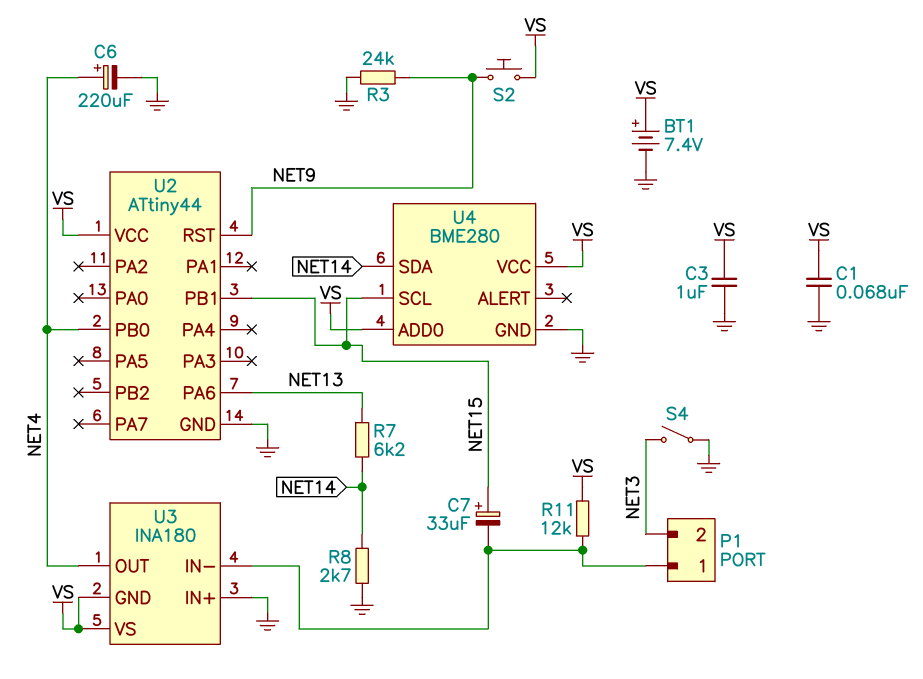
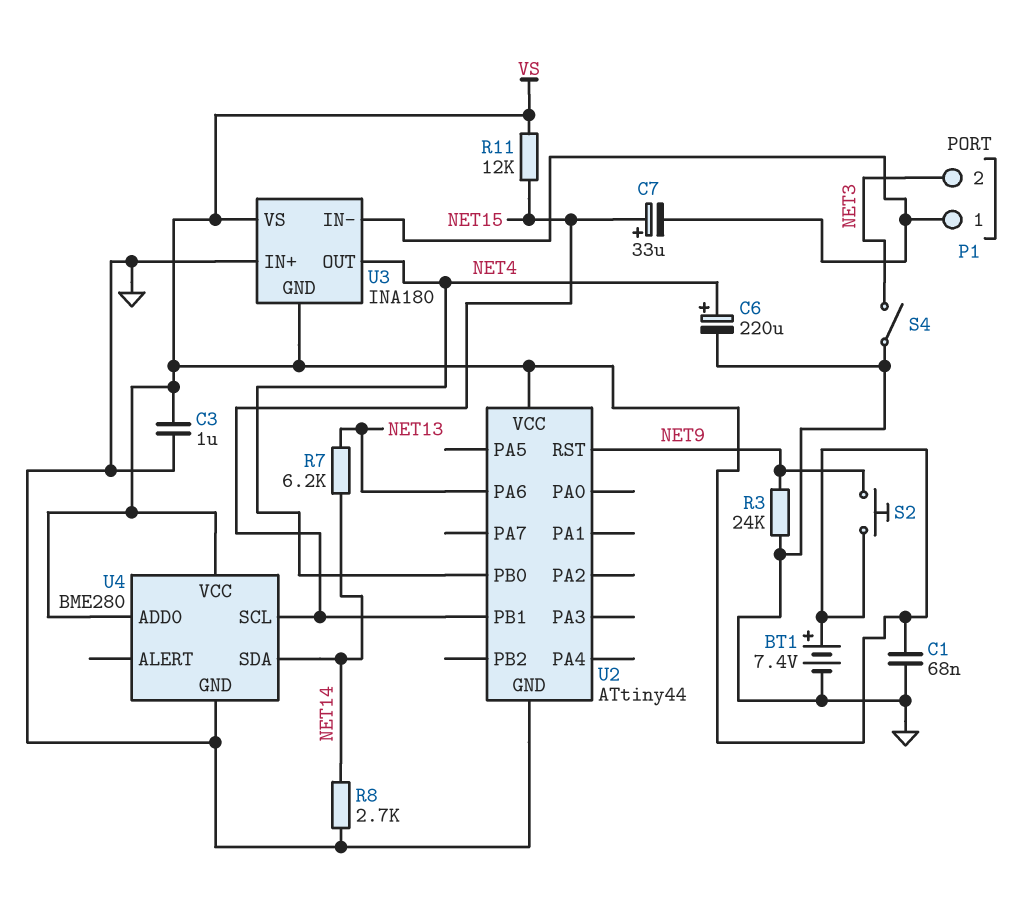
R11: 12k (P1/1, VS) -> 12k (NET15, VS)

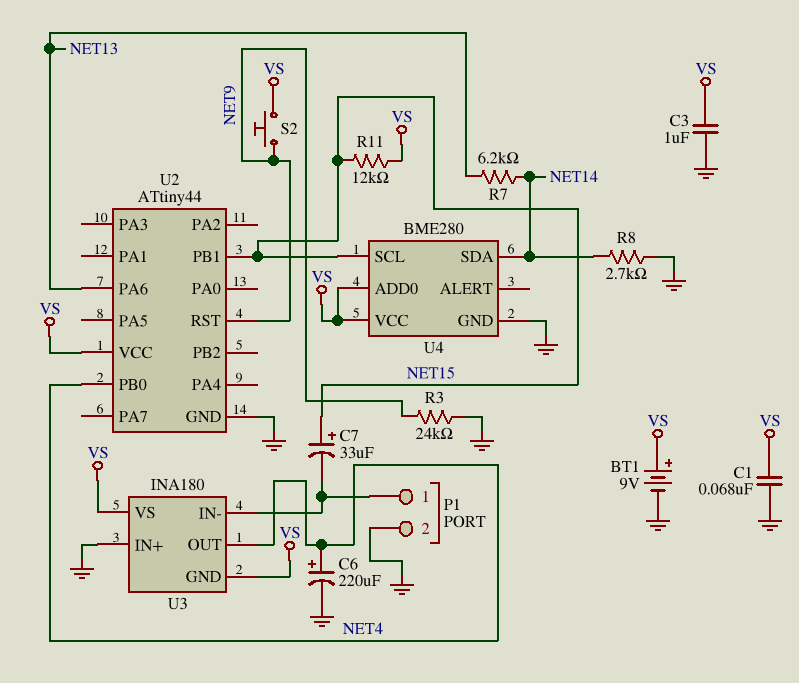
BT1: 7.4V (plus VS, minus GND) -> 9V (plus VS, minus GND)
P1 pin 2: NET3 -> GND
S4: switch (GND, NET3) -> none

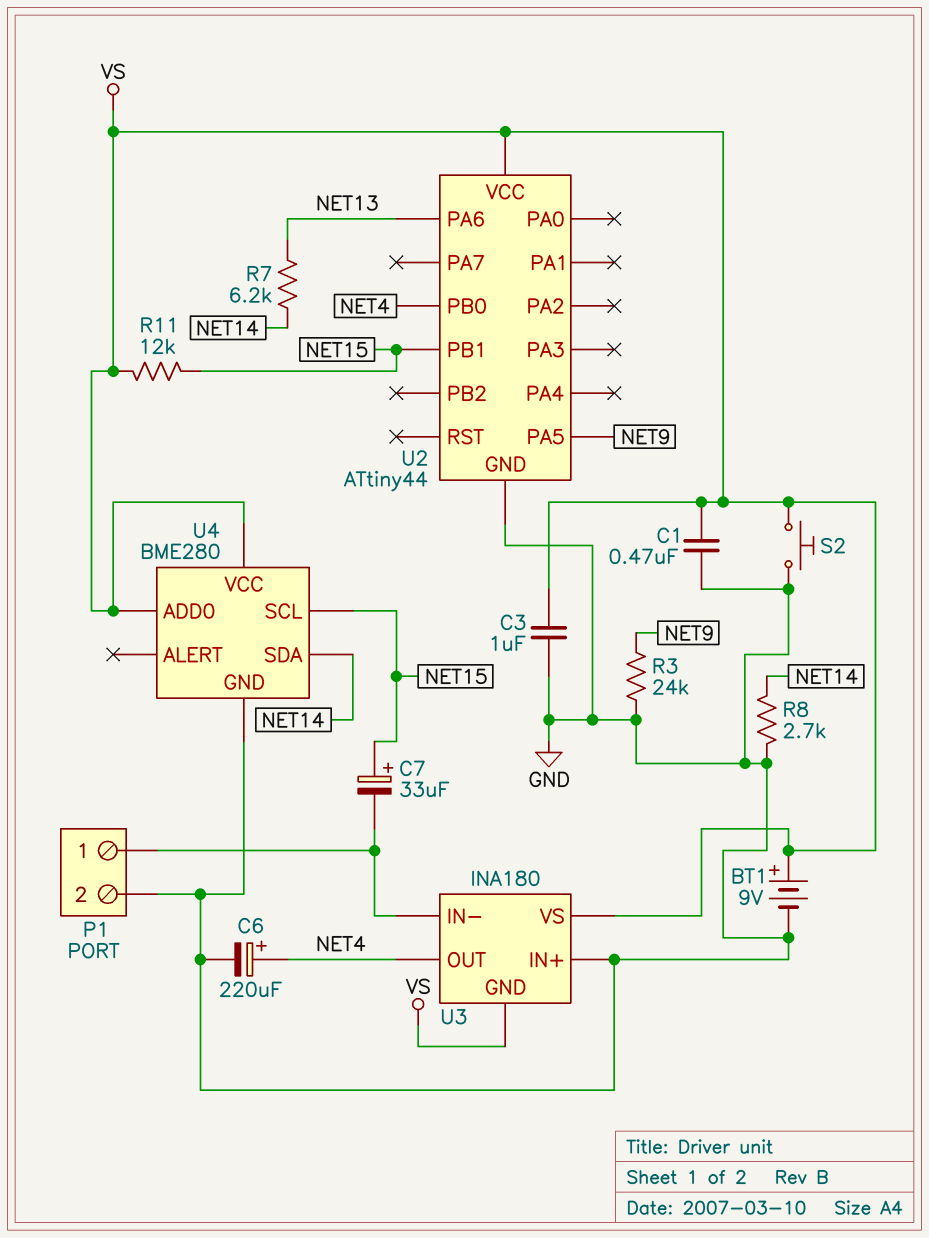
C1: 68nF (GND, VS) -> 470nF (GND, VS)
S2: button (NET9, VS) -> button (GND, VS)
U2 pin PA5: none -> NET9
U2 pin RST: NET9 -> none

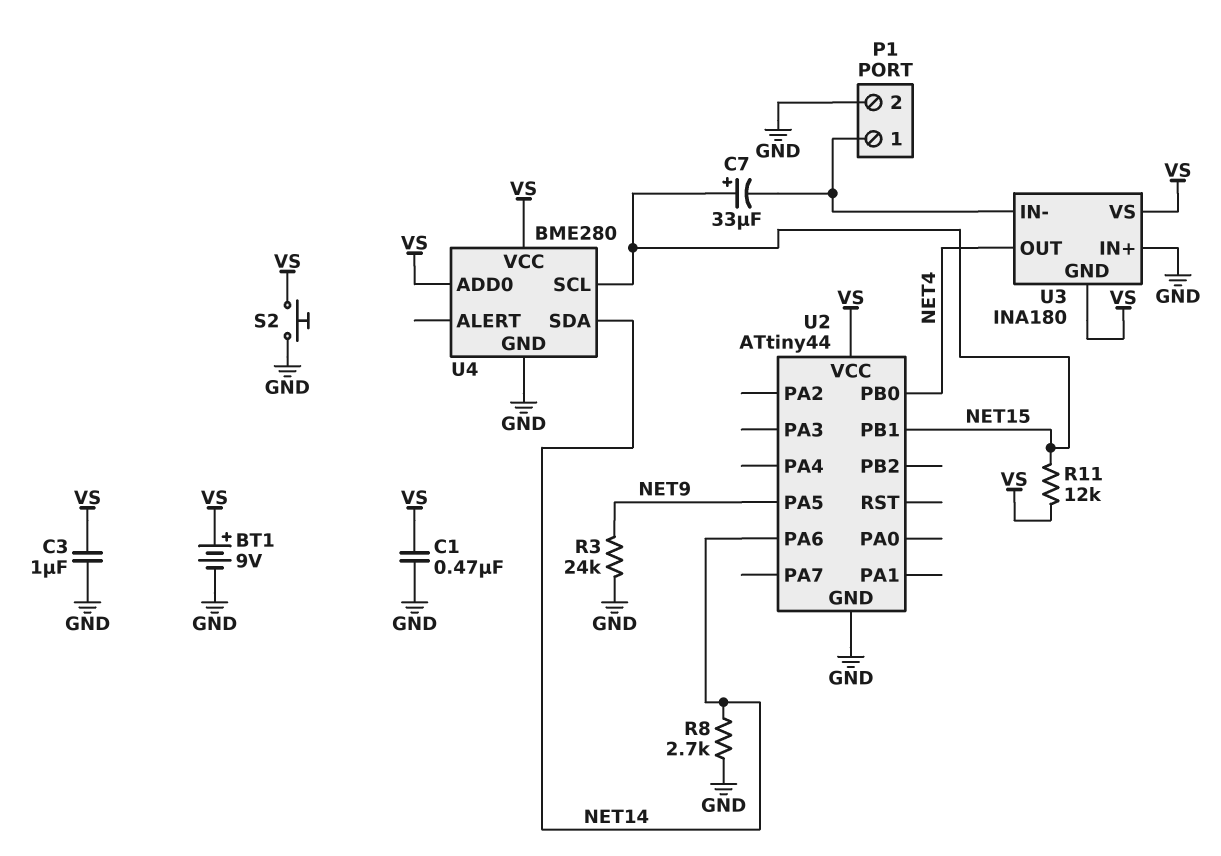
C6: 220uF (plus NET4, minus GND) -> none
R7: 6.2k (NET13, NET14) -> none
U2 pin PA6: NET13 -> NET14

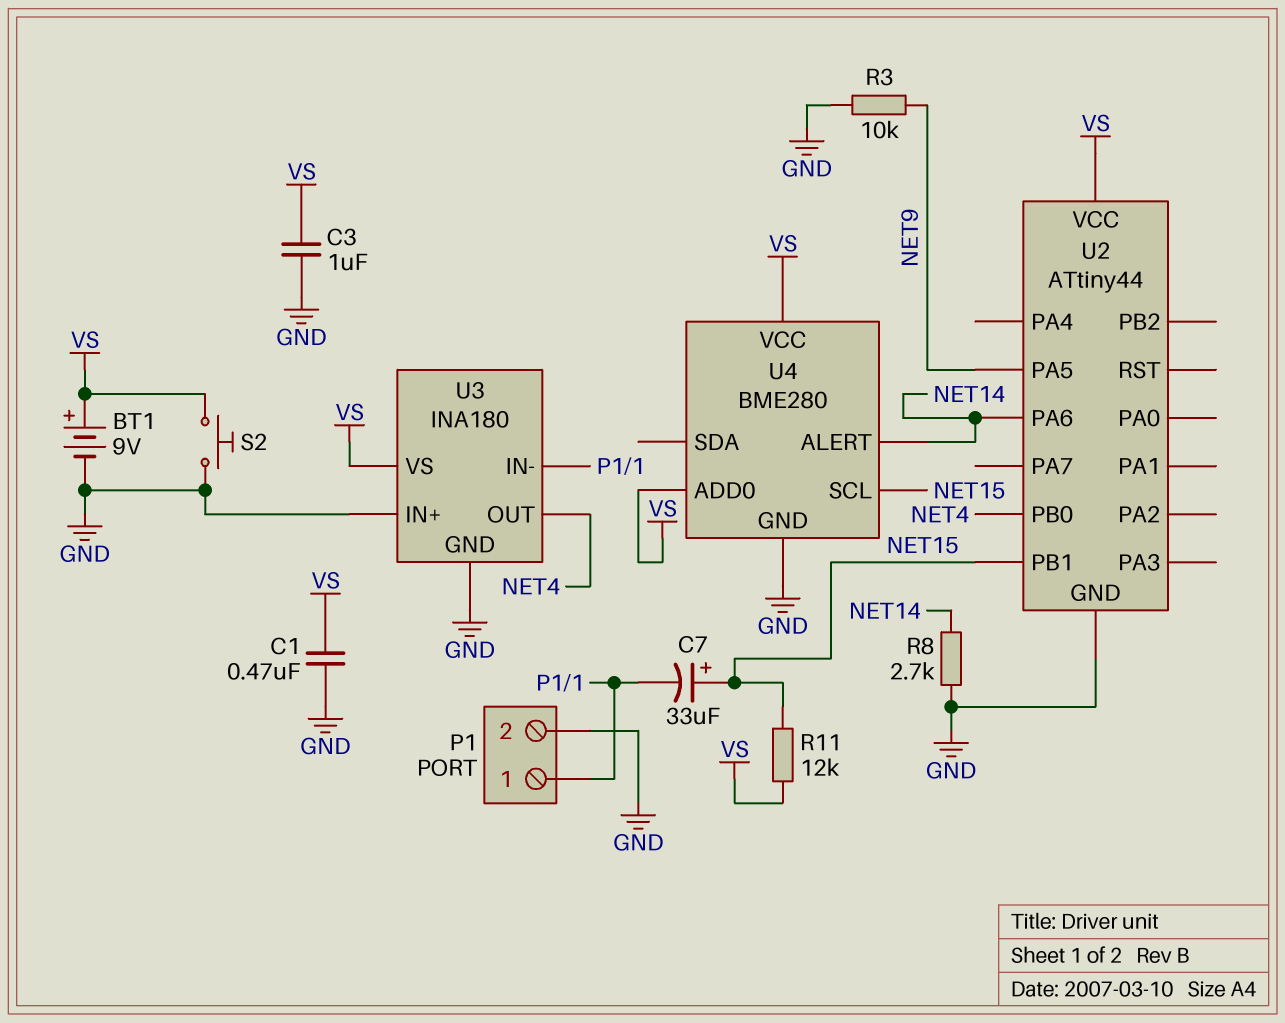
R3: 24k (GND, NET9) -> 10k (GND, NET9)
U3 pin GND: VS -> GND
U4 pin ALERT: none -> NET14
U4 pin SDA: NET14 -> none

